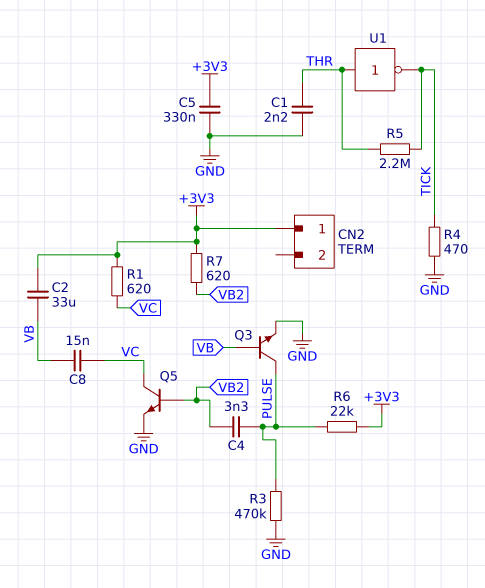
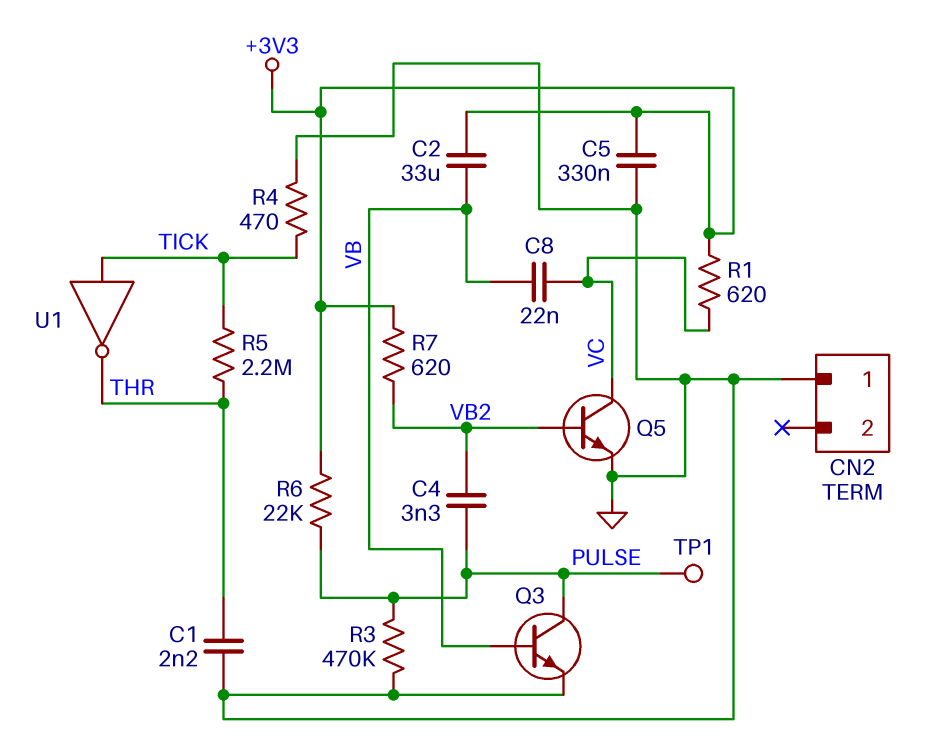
C8: 15nF (VB, VC) -> 22nF (VB, VC)
CN2 pin 1: +3V3 -> GND
TP1: none -> test point (PULSE)
U1: NOT (in THR, out TICK) -> NOT (in TICK, out THR)

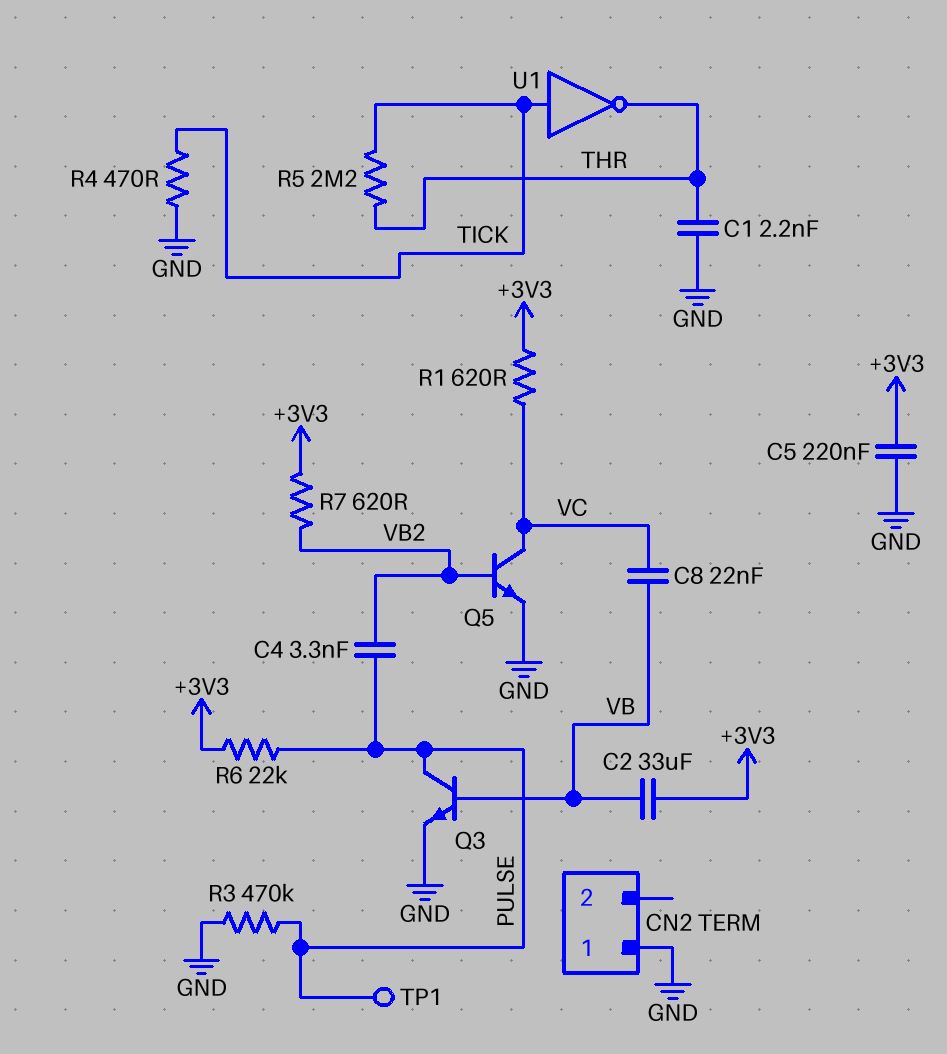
C5: 330nF (+3V3, GND) -> 220nF (+3V3, GND)

